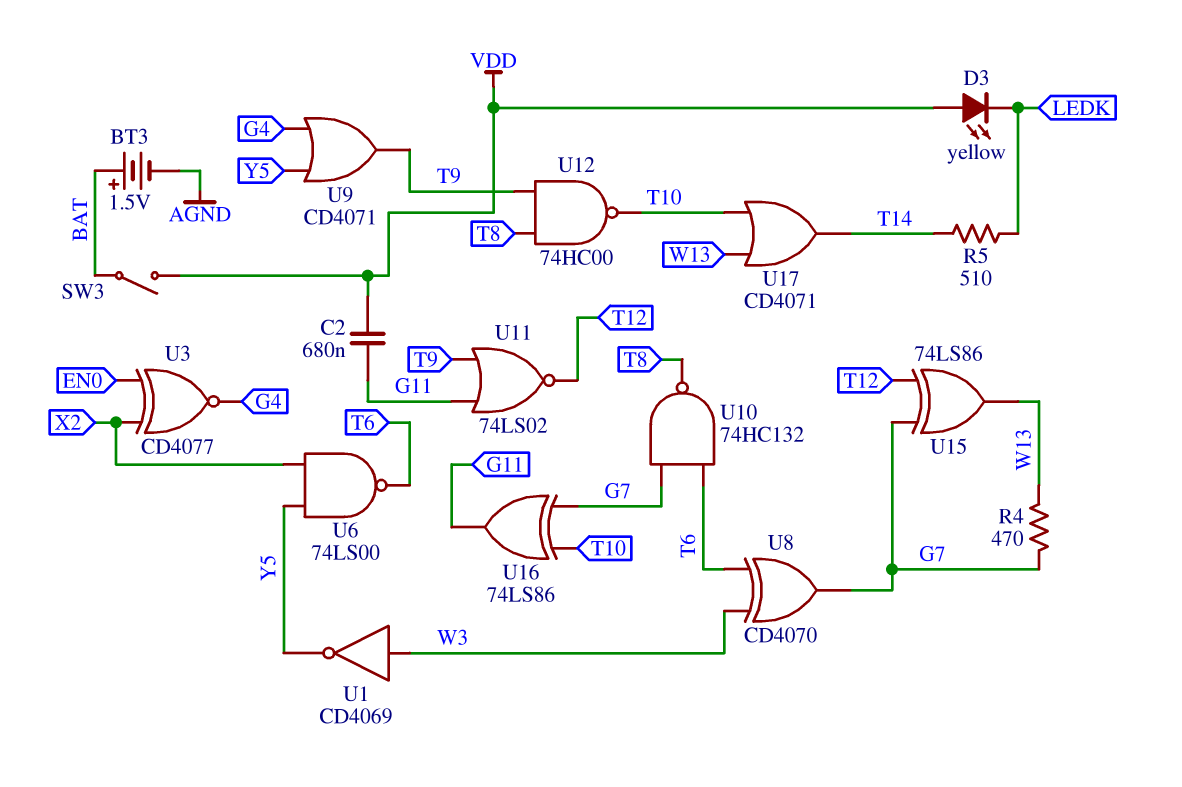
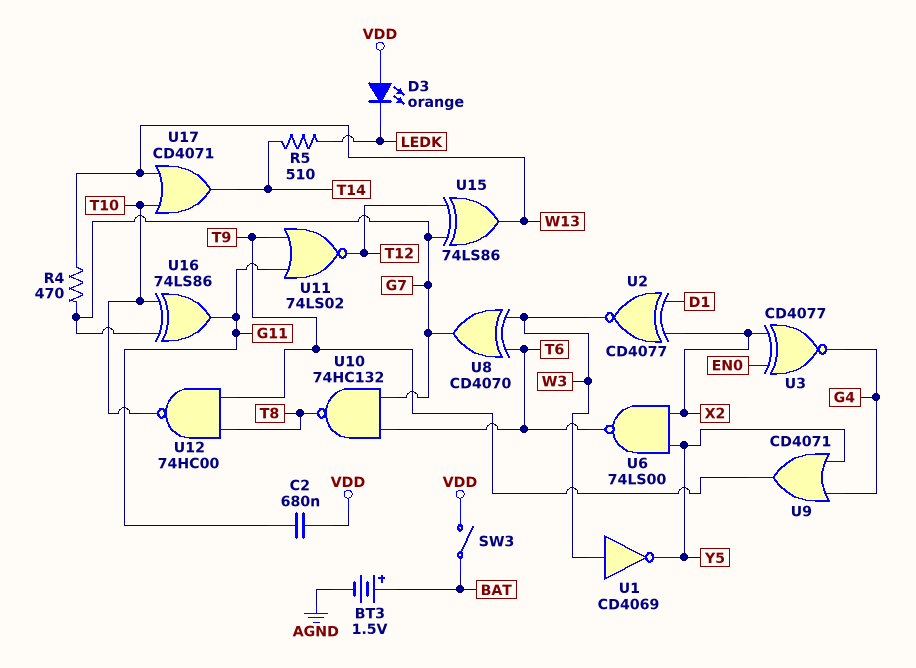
D3: LED yellow (A VDD, K LEDK) -> LED orange (A VDD, K LEDK)
U2: none -> XNOR CD4077 (in D1, in X2, out W3)

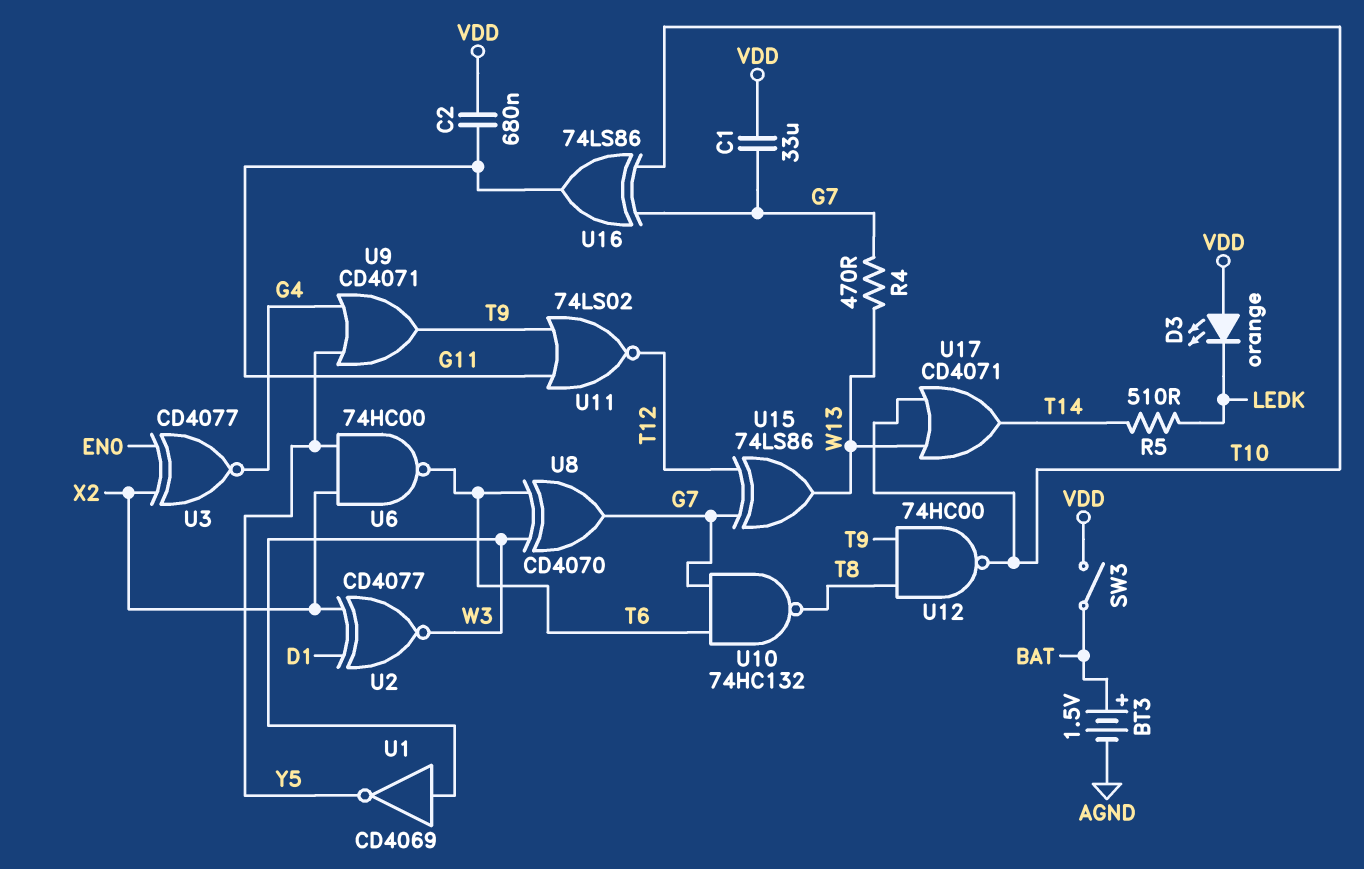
C1: none -> 33uF (G7, VDD)
U6: NAND 74LS00 (in X2, in Y5, out T6) -> NAND 74HC00 (in X2, in Y5, out T6)

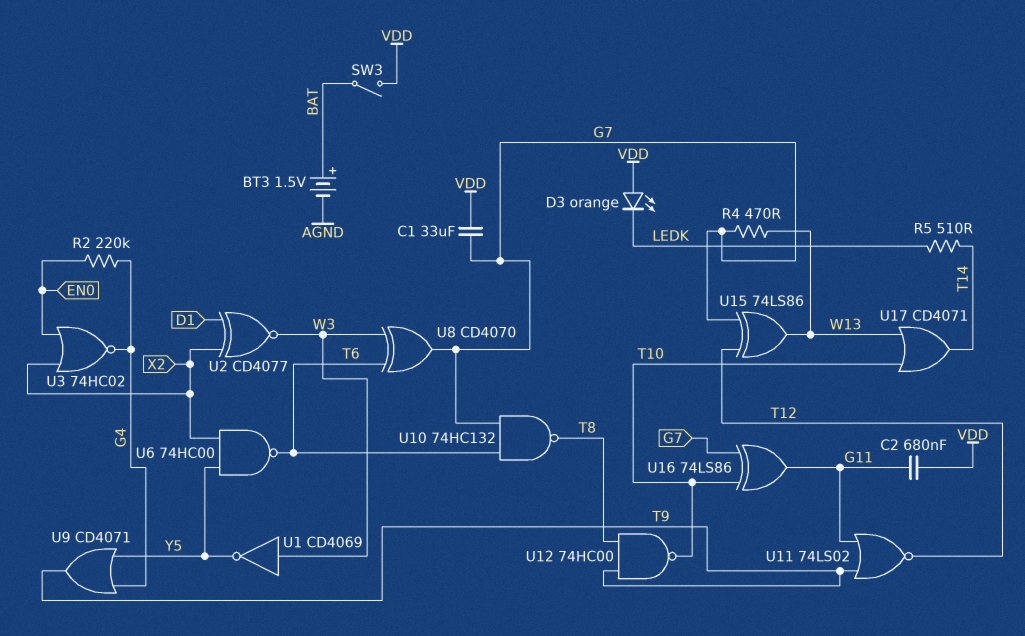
R2: none -> 220k (EN0, G4)
U3: XNOR CD4077 (in EN0, in X2, out G4) -> NOR 74HC02 (in EN0, in X2, out G4)

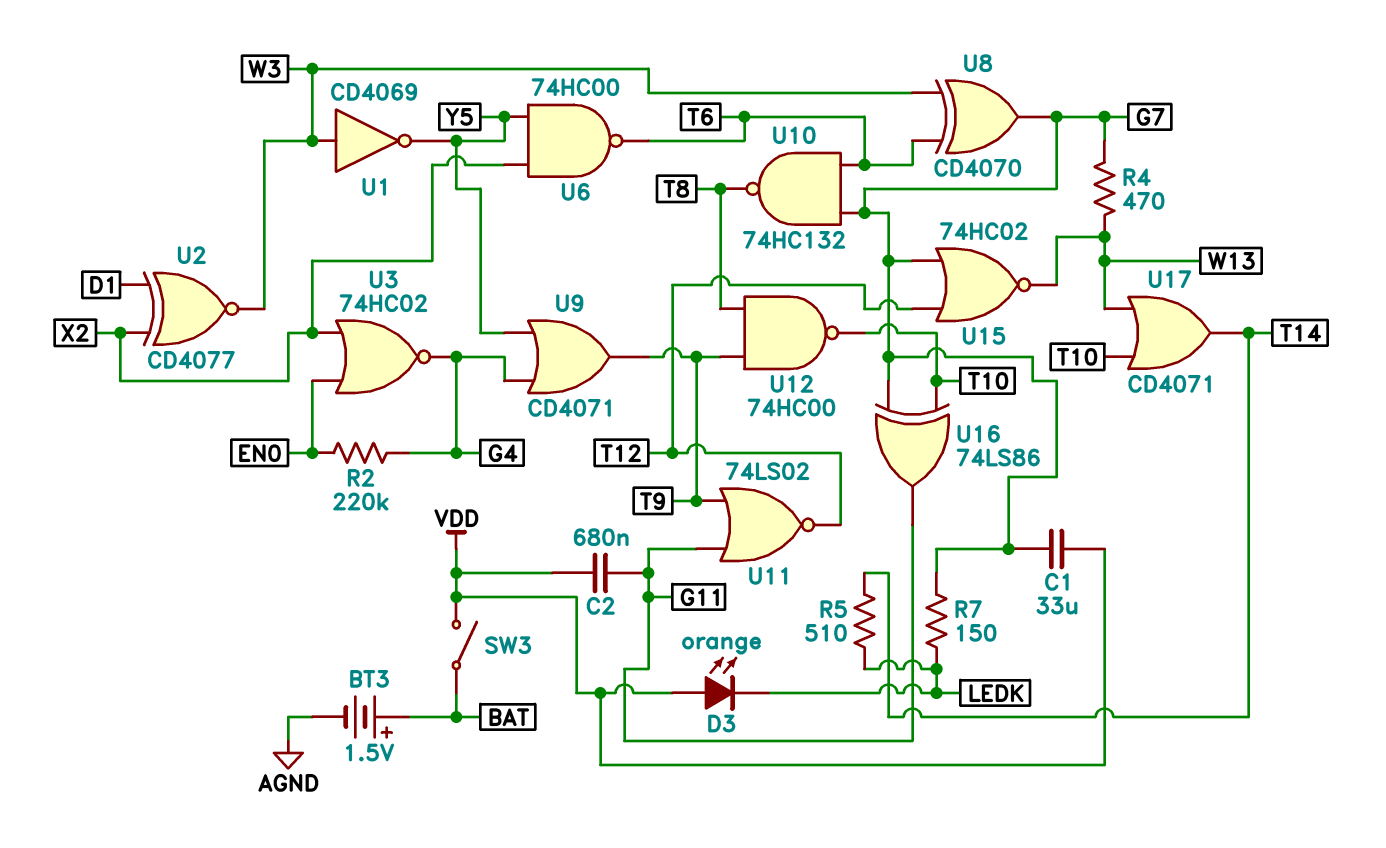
R7: none -> 150 (G7, LEDK)
U15: XOR 74LS86 (in G7, in T12, out W13) -> NOR 74HC02 (in G7, in T12, out W13)

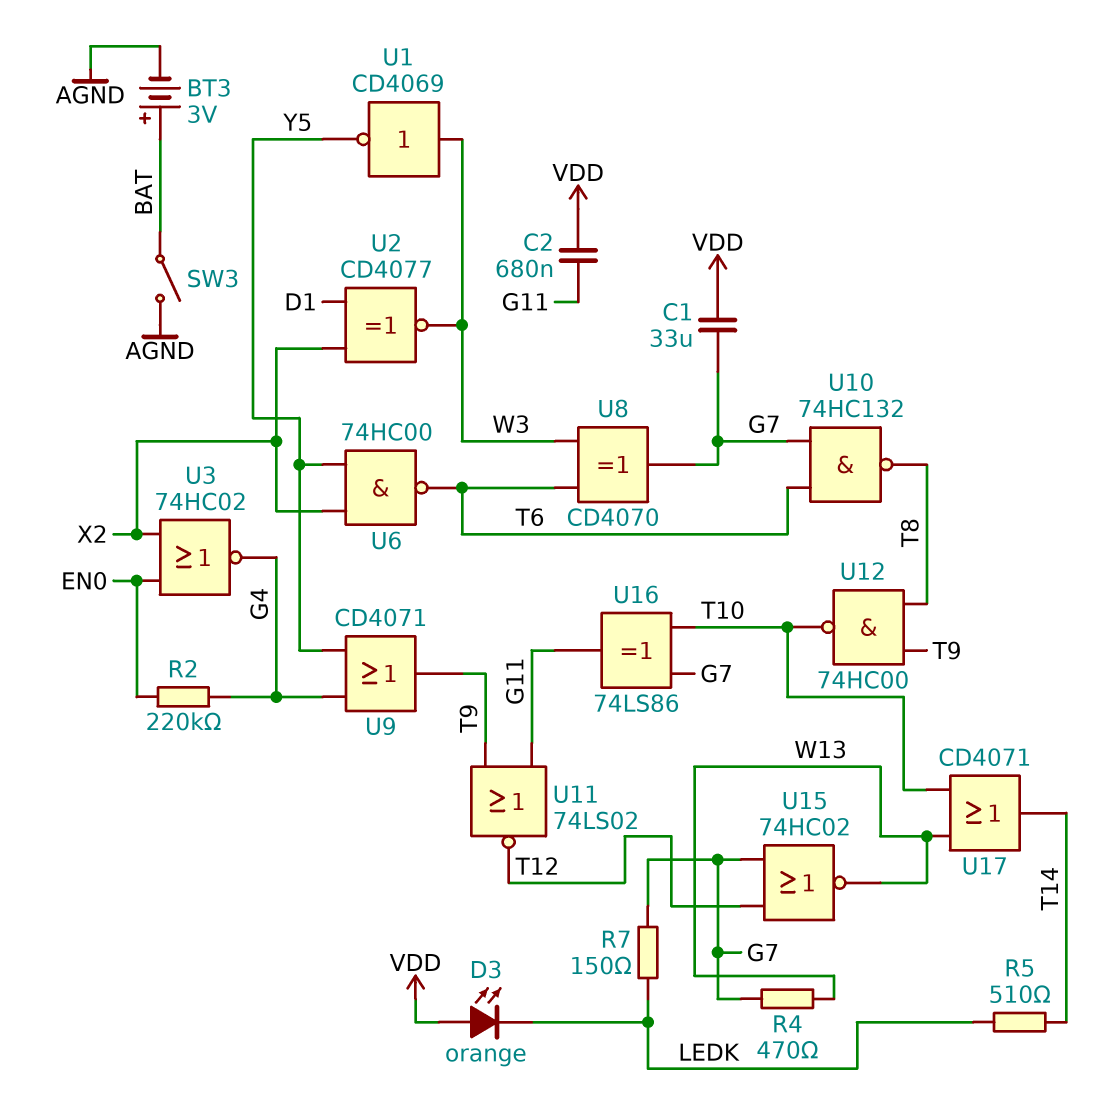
BT3: 1.5V (plus BAT, minus AGND) -> 3V (plus BAT, minus AGND)
SW3: switch (BAT, VDD) -> switch (AGND, BAT)

